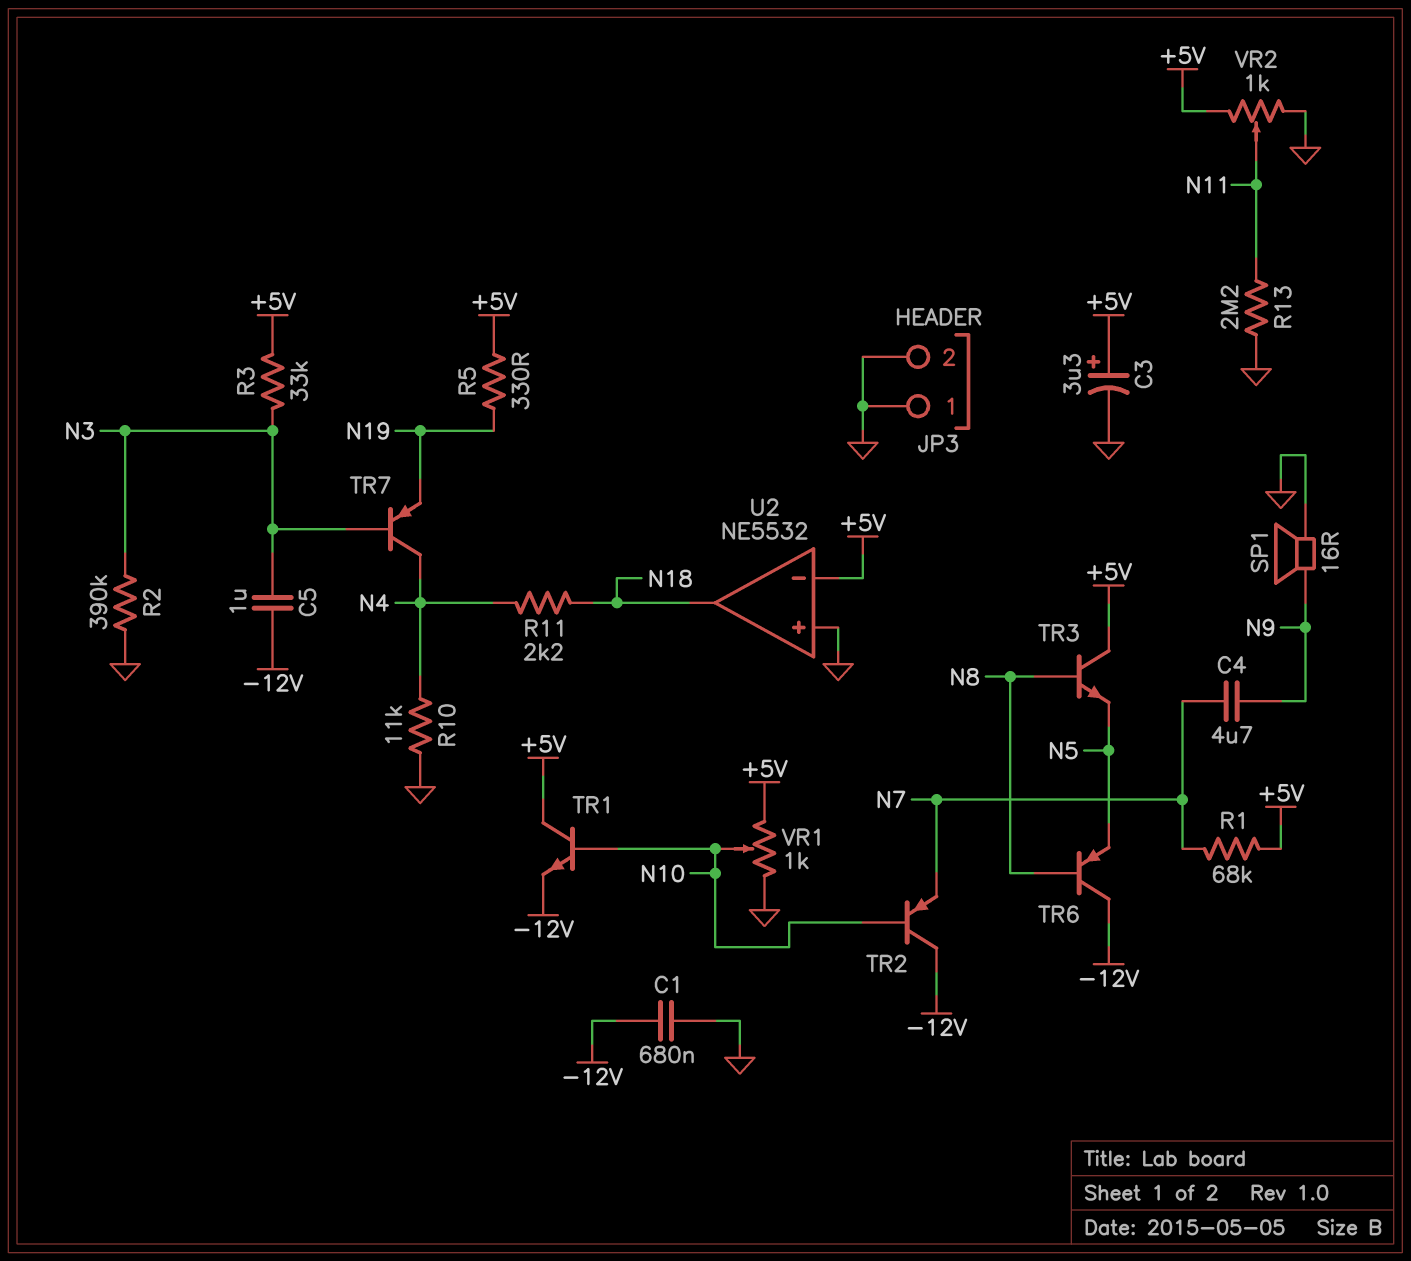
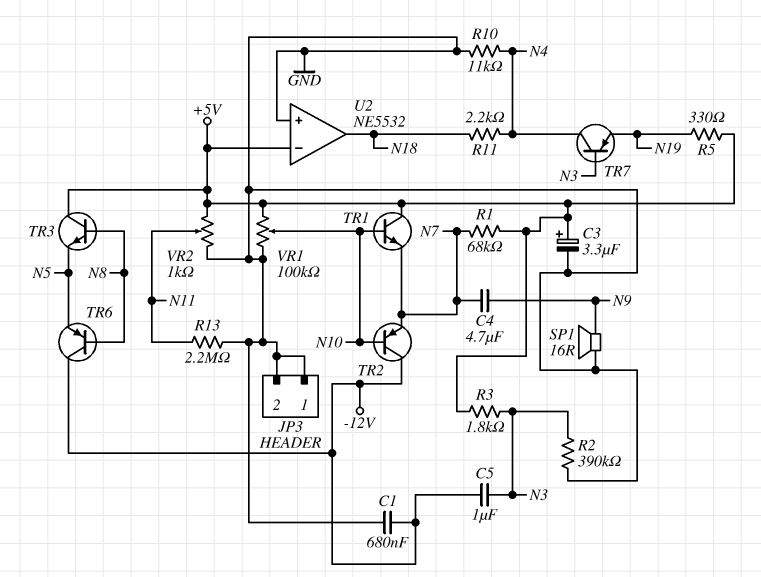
R3: 33k (+5V, N3) -> 1.8k (+5V, N3)
TR1: NPN (B N10, C +5V, E -12V) -> NPN (B N10, C +5V, E N7)
VR1: 1k (+5V, GND, wiper N10) -> 100k (+5V, GND, wiper N10)

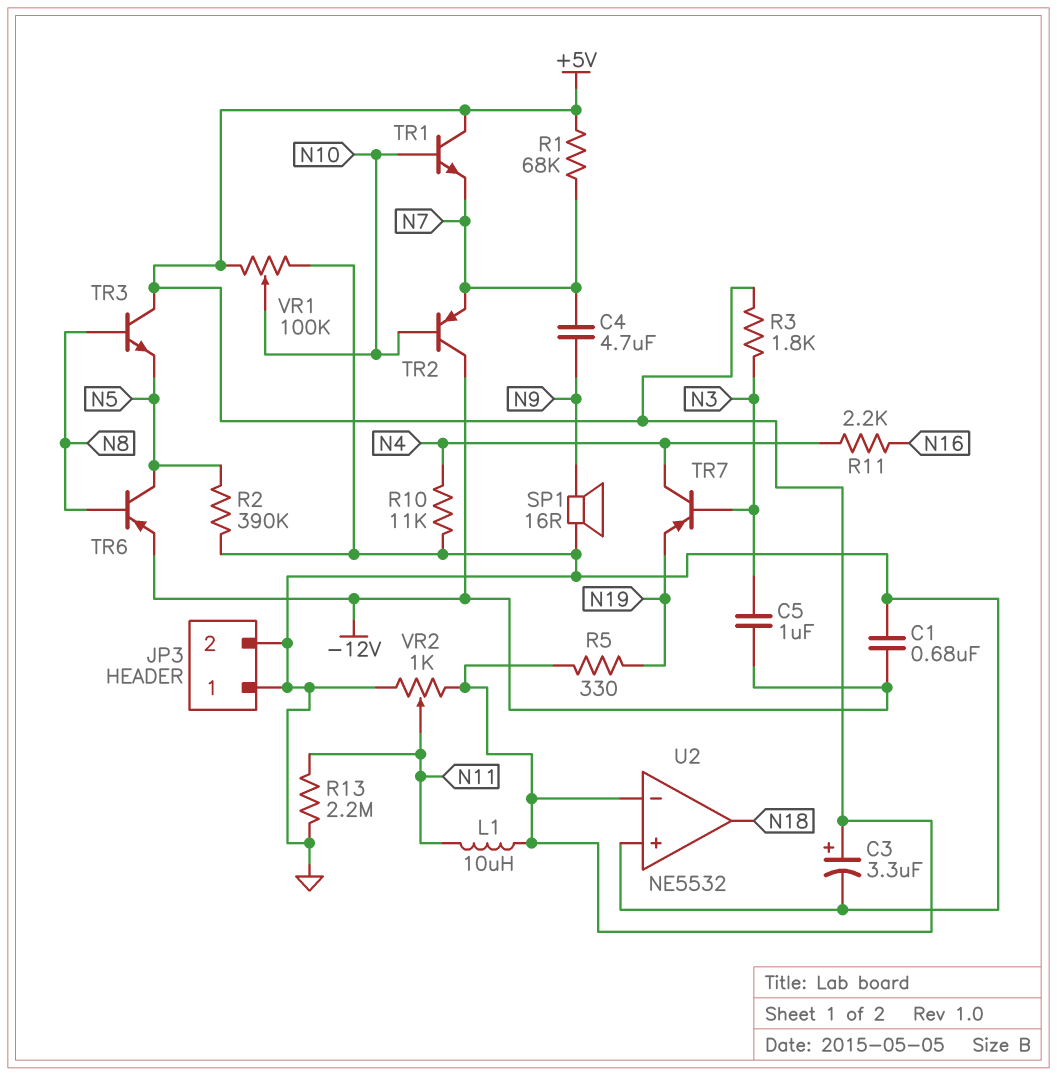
L1: none -> 10uH (+5V, N11)
R2: 390k (GND, N3) -> 390k (GND, N5)
R11: 2.2k (N4, N18) -> 2.2k (N4, N16)
TR6: PNP (B N8, C -12V, E N5) -> PNP (B N8, C N5, E -12V)

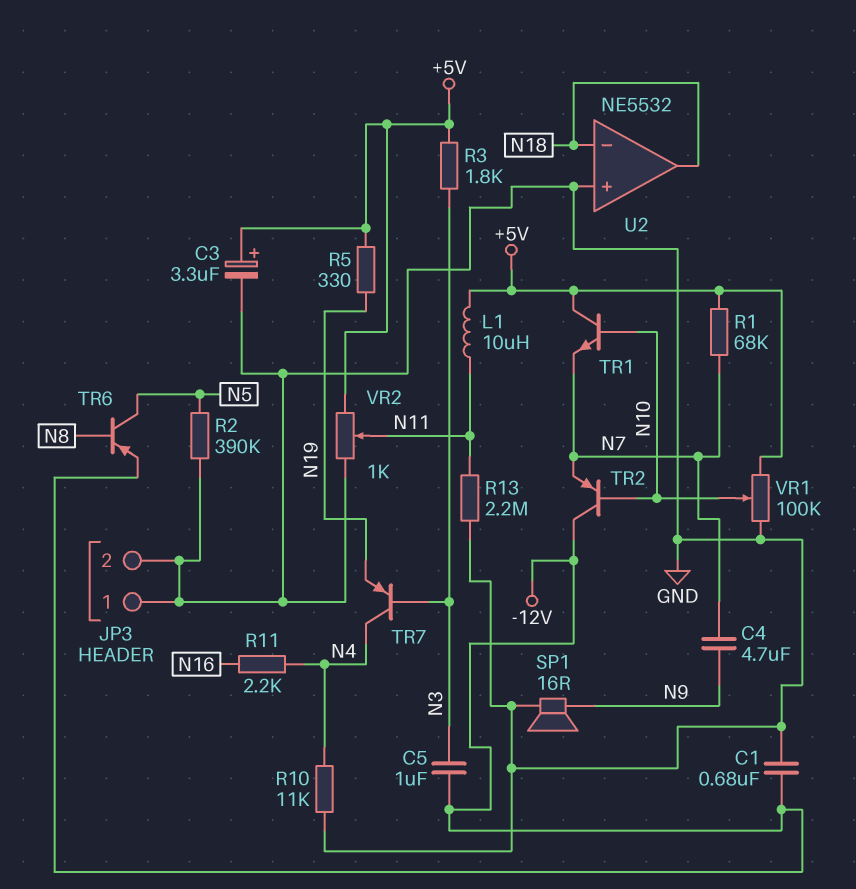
TR3: NPN (B N8, C +5V, E N5) -> none
U2 pin in-: +5V -> N18

